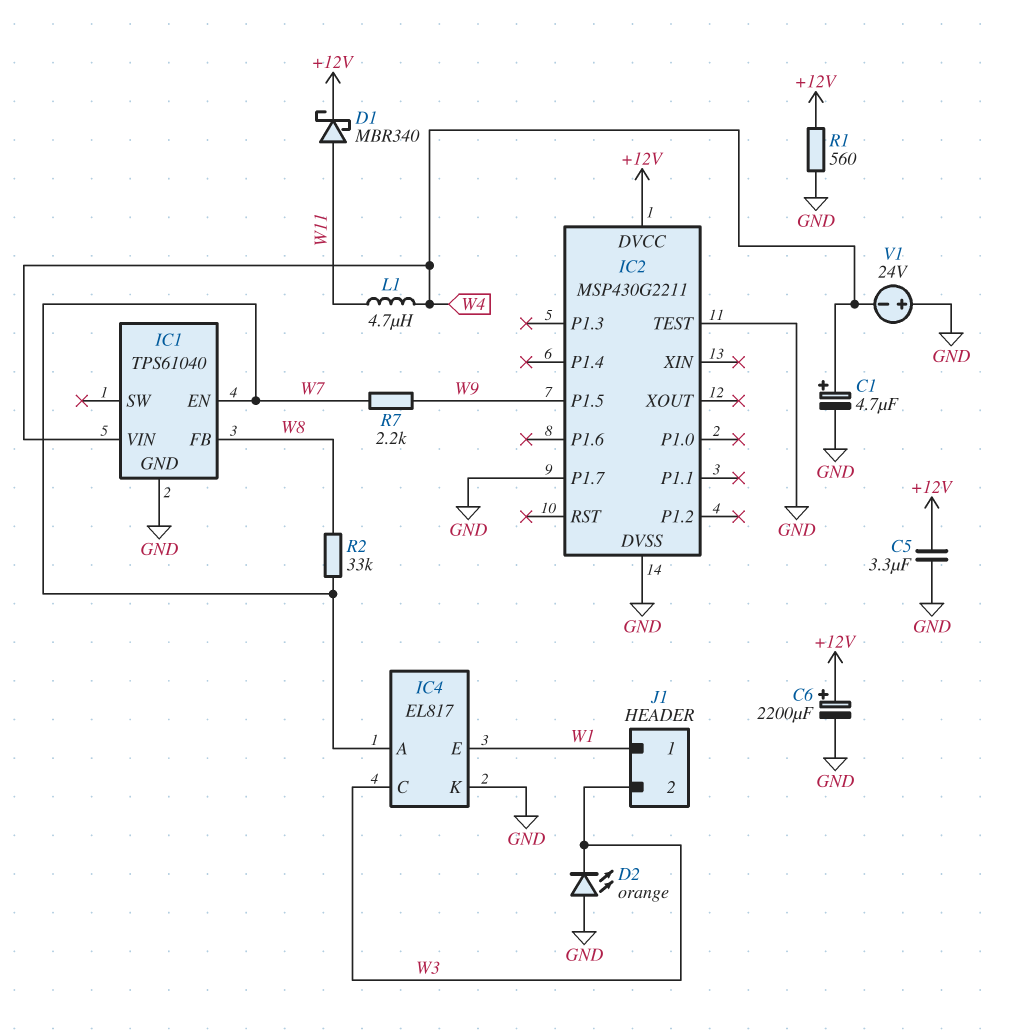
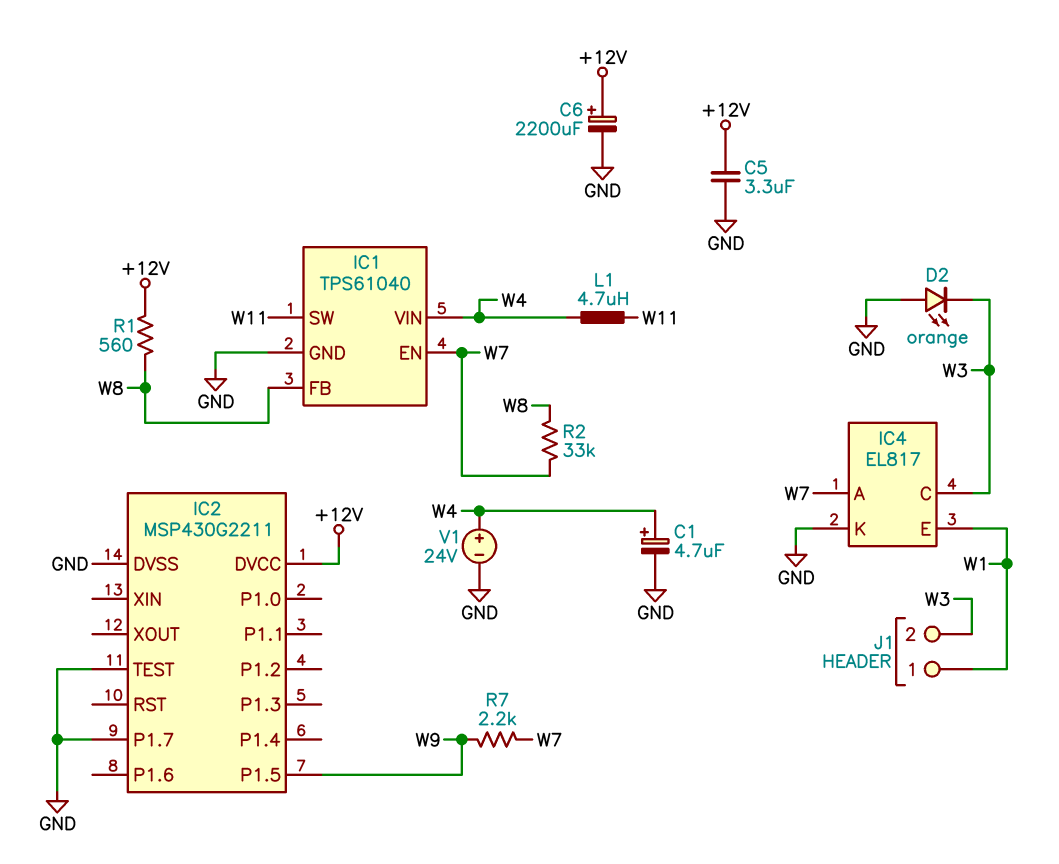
D1: schottky MBR340 (A W11, K +12V) -> none
IC1 pin SW: none -> W11
R1: 560 (+12V, GND) -> 560 (+12V, W8)
V1: 24V (plus GND, minus W4) -> 24V (plus W4, minus GND)

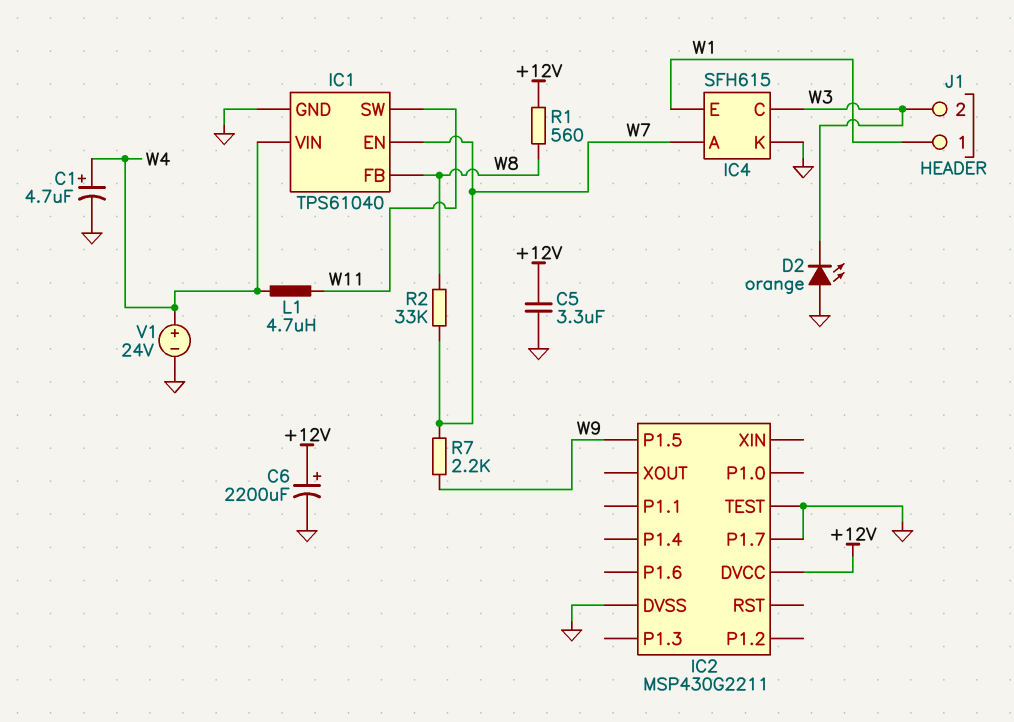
IC4: EL817 -> SFH615

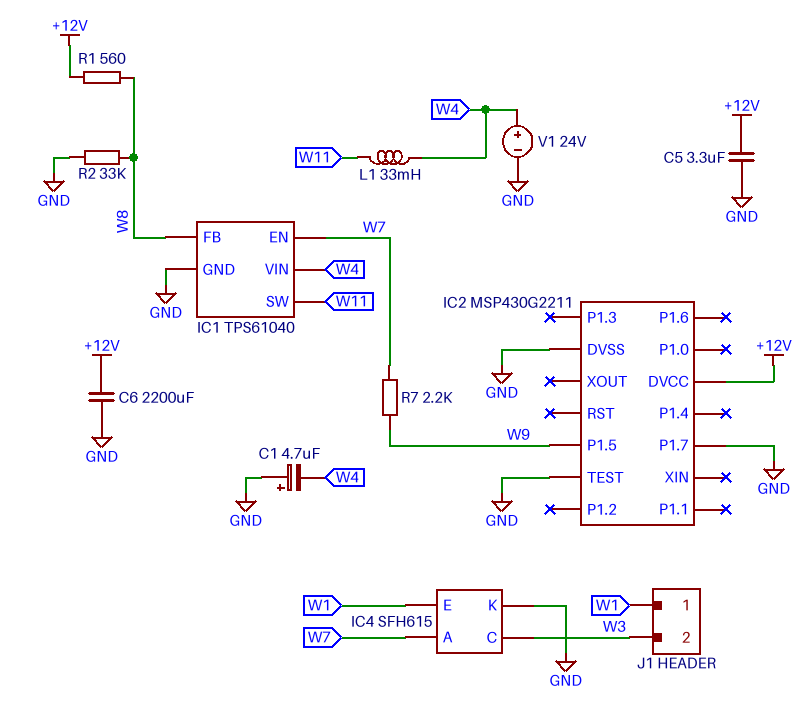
C1: 4.7uF (plus W4, minus GND) -> 4.7uF (plus GND, minus W4)
C6: 2200uF (plus +12V, minus GND) -> 2200uF (+12V, GND)
D2: LED orange (A GND, K W3) -> none
L1: 4.7uH (W4, W11) -> 33mH (W4, W11)
R2: 33k (W7, W8) -> 33k (GND, W8)

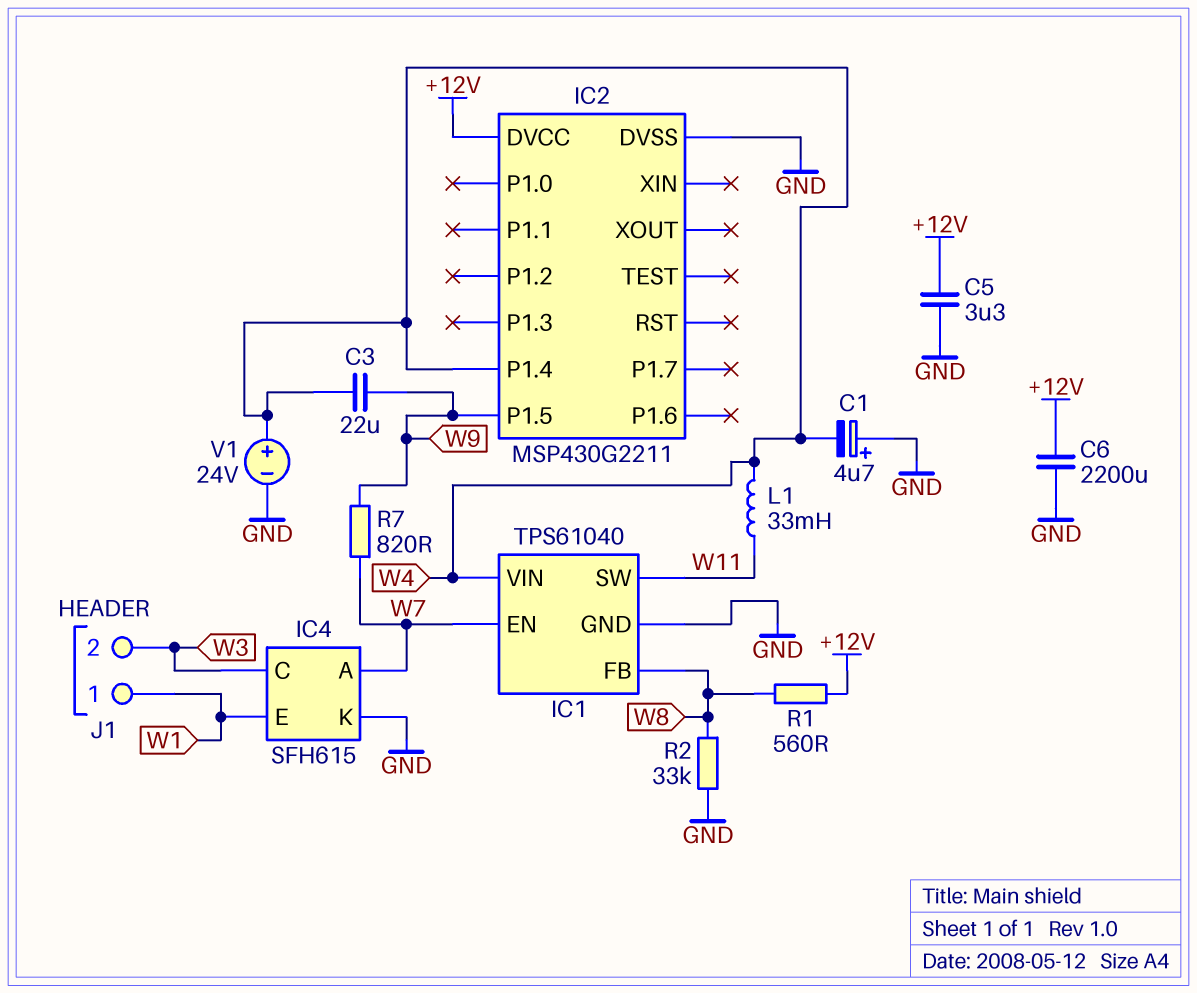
C3: none -> 22uF (W4, W9)
IC2 pin P1.4: none -> W4
IC2 pin P1.7: GND -> none
IC2 pin TEST: GND -> none
R7: 2.2k (W7, W9) -> 820 (W7, W9)

